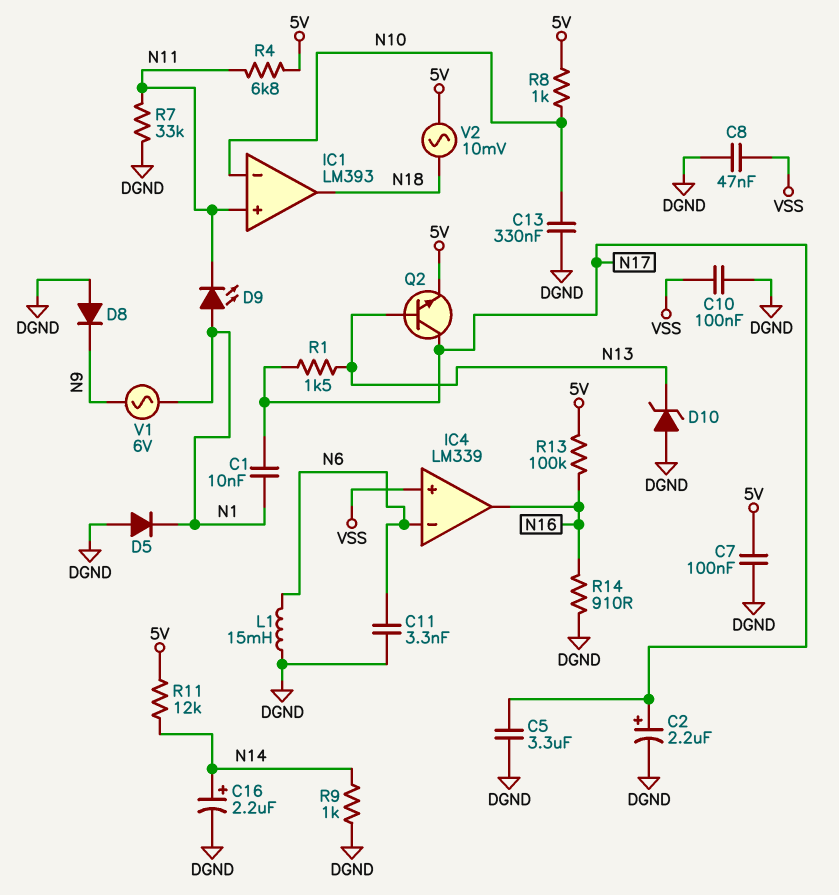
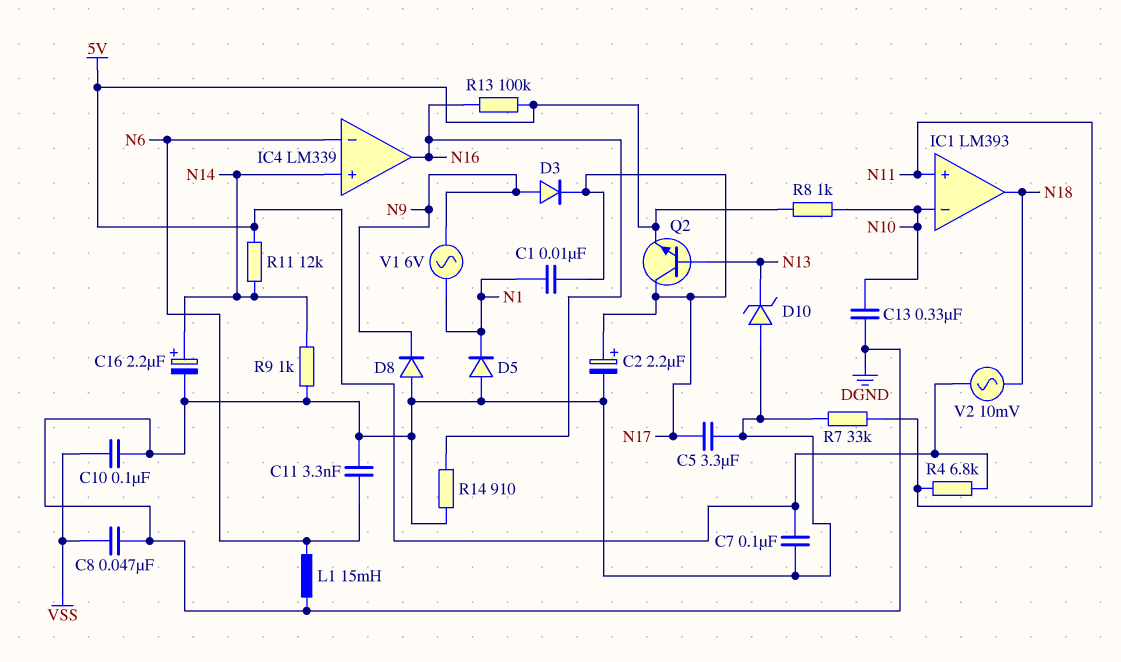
D3: none -> diode (A N9, K N17)
D9: LED (A N1, K N11) -> none
IC4 pin in+: VSS -> N14
R1: 1.5k (N13, N17) -> none

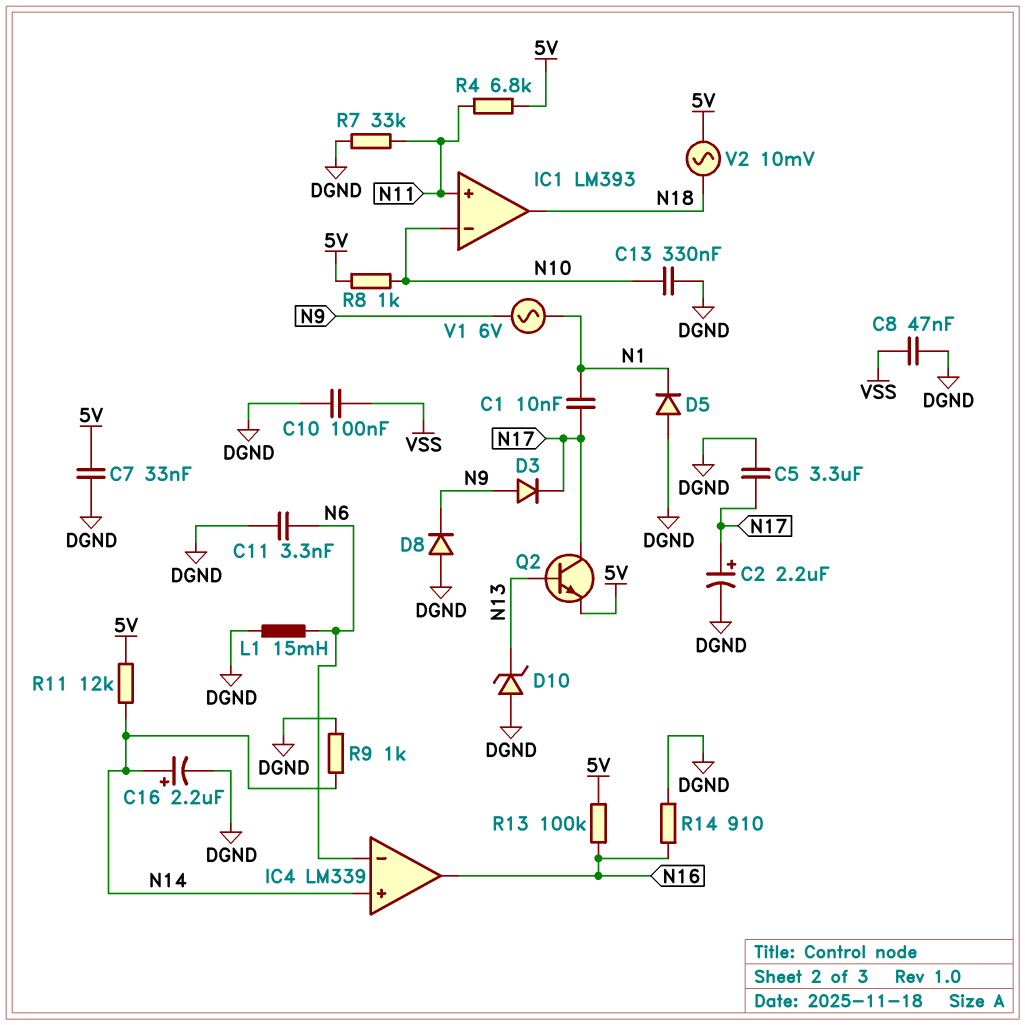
C7: 100nF (5V, DGND) -> 33nF (5V, DGND)

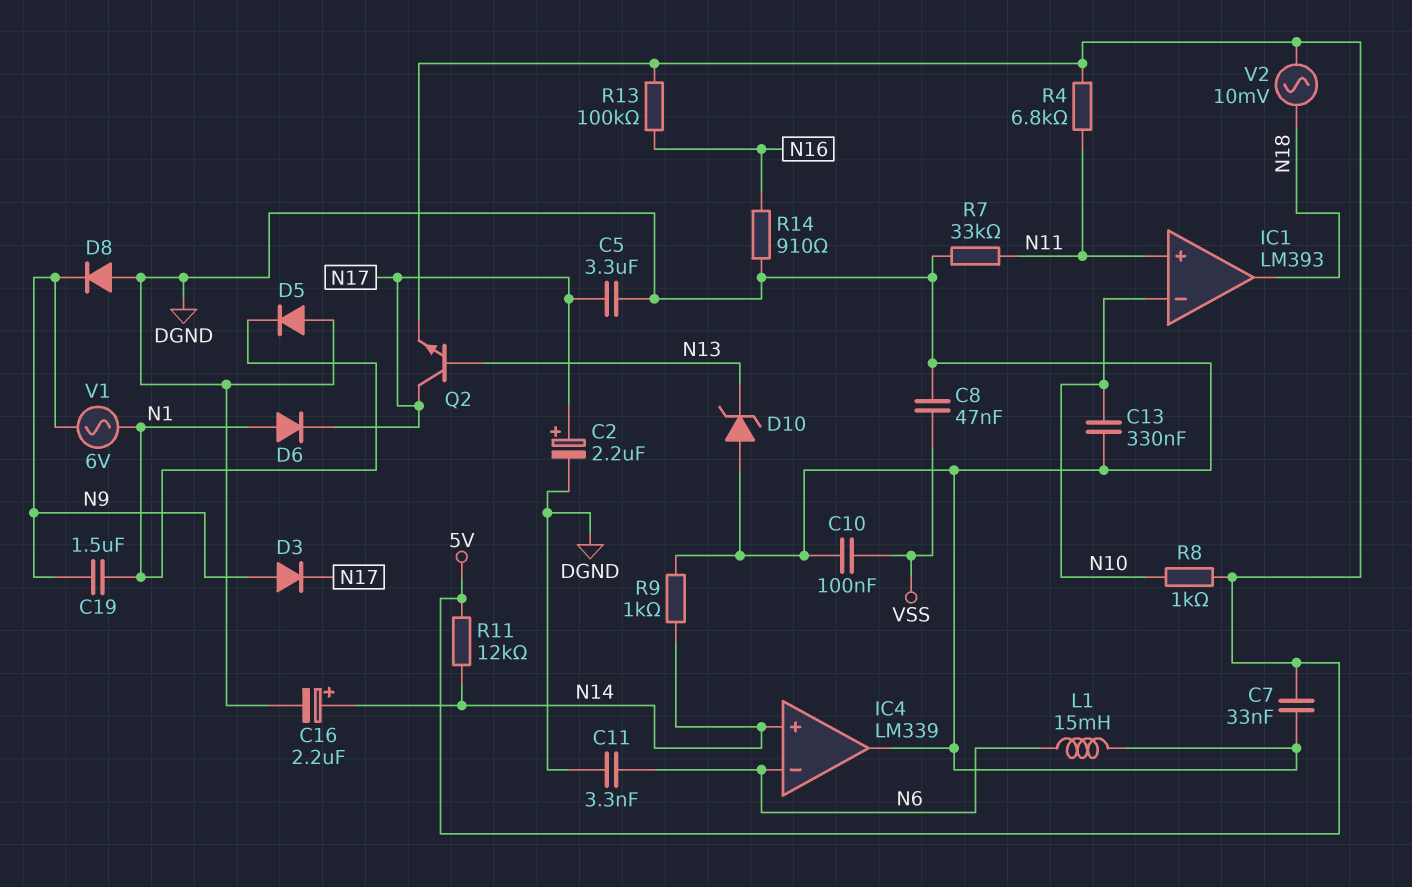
C1: 10nF (N1, N17) -> none
C19: none -> 1.5uF (N1, N9)
D6: none -> diode (A N1, K N17)
IC4 pin out: N16 -> DGND

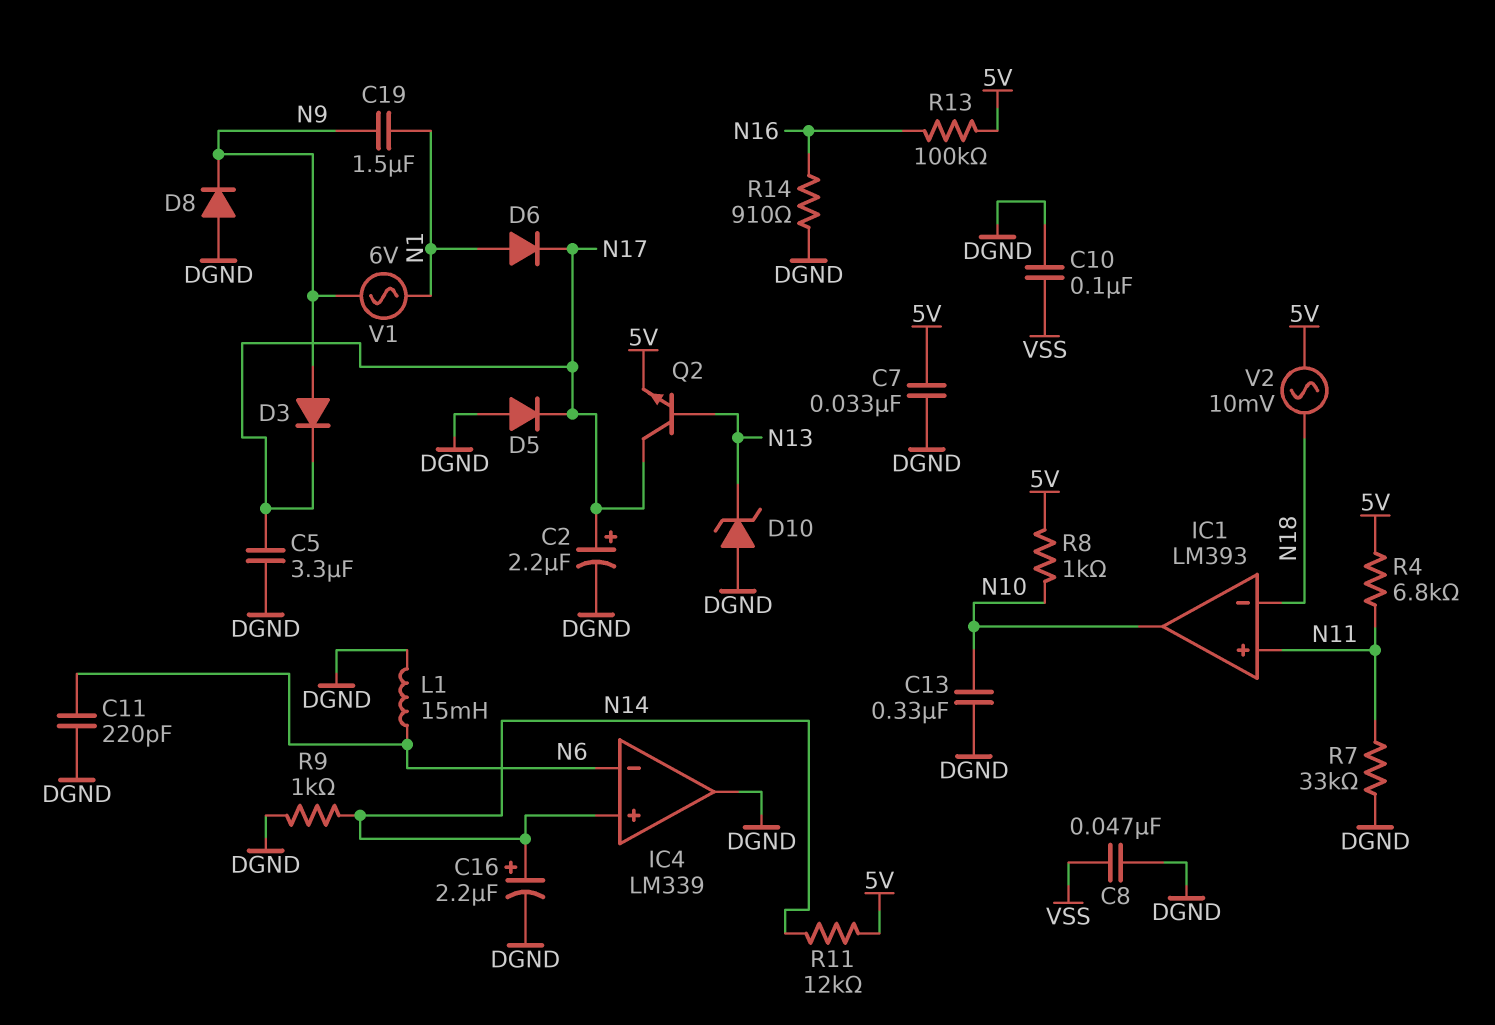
C11: 3.3nF (DGND, N6) -> 220pF (DGND, N6)
D5: diode (A DGND, K N1) -> diode (A DGND, K N17)
IC1 pin in-: N10 -> N18
IC1 pin out: N18 -> N10

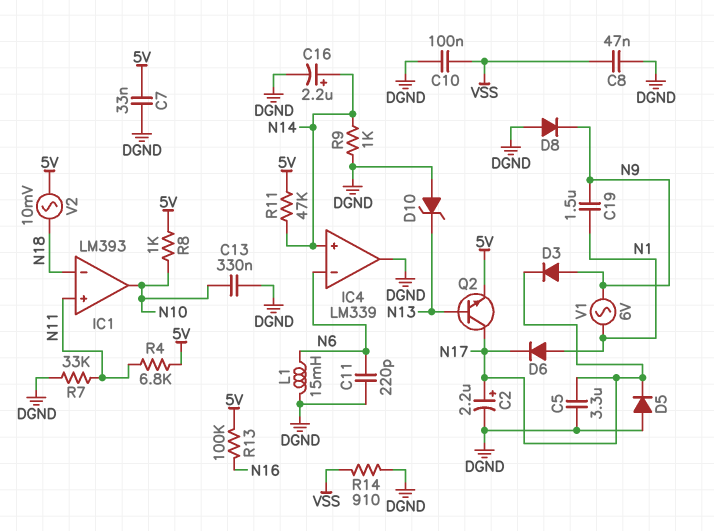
R11: 12k (5V, N14) -> 47k (5V, N14)
R14: 910 (DGND, N16) -> 910 (DGND, VSS)

